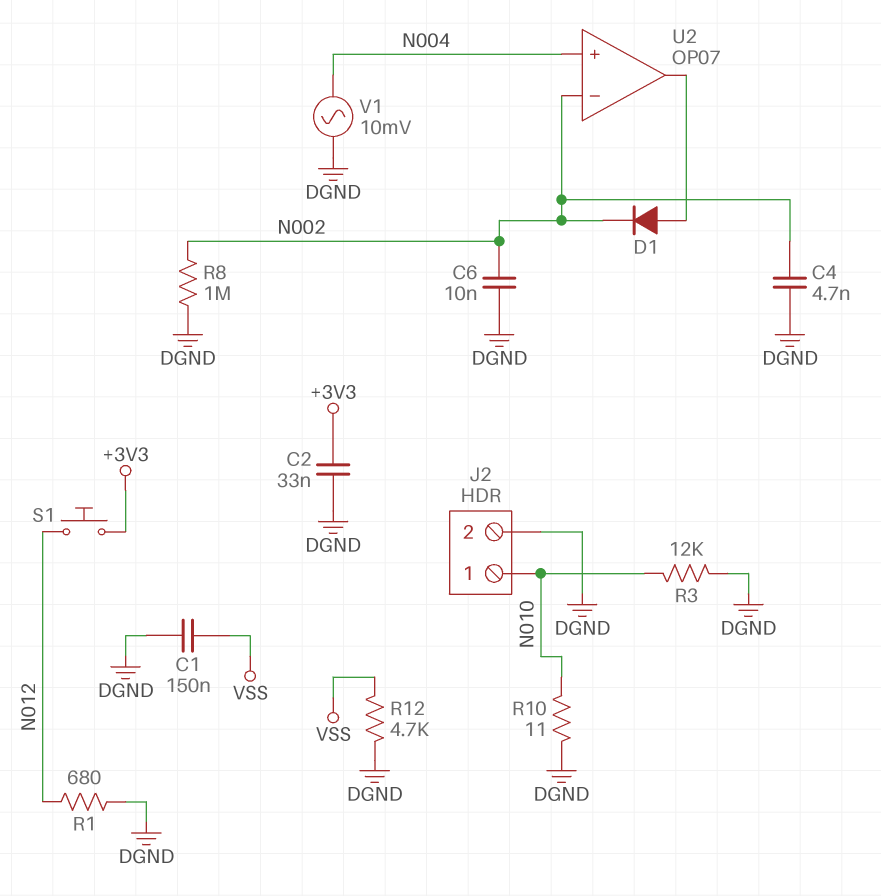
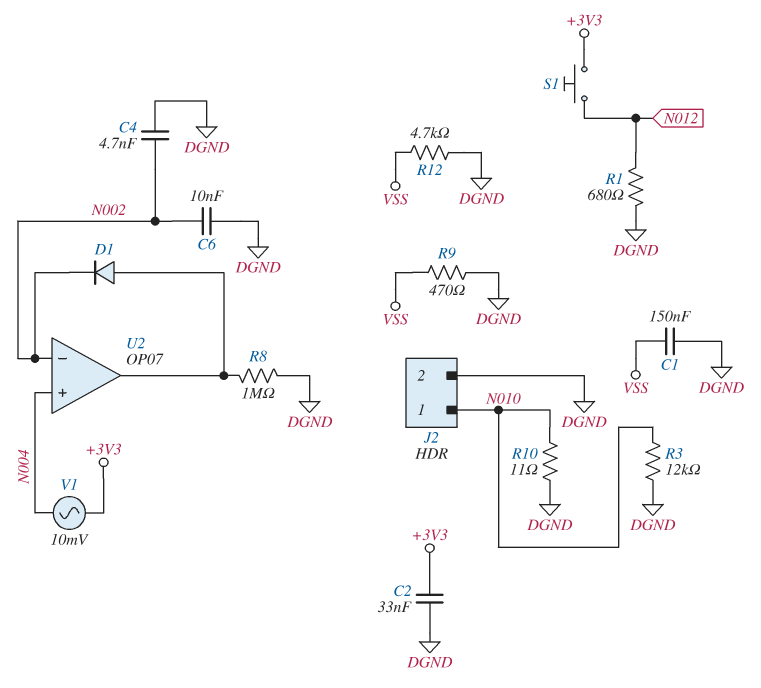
R8: 1M (DGND, N002) -> 1M (DGND, U2/out)
R9: none -> 470 (DGND, VSS)
V1: AC 10mV (DGND, N004) -> AC 10mV (+3V3, N004)

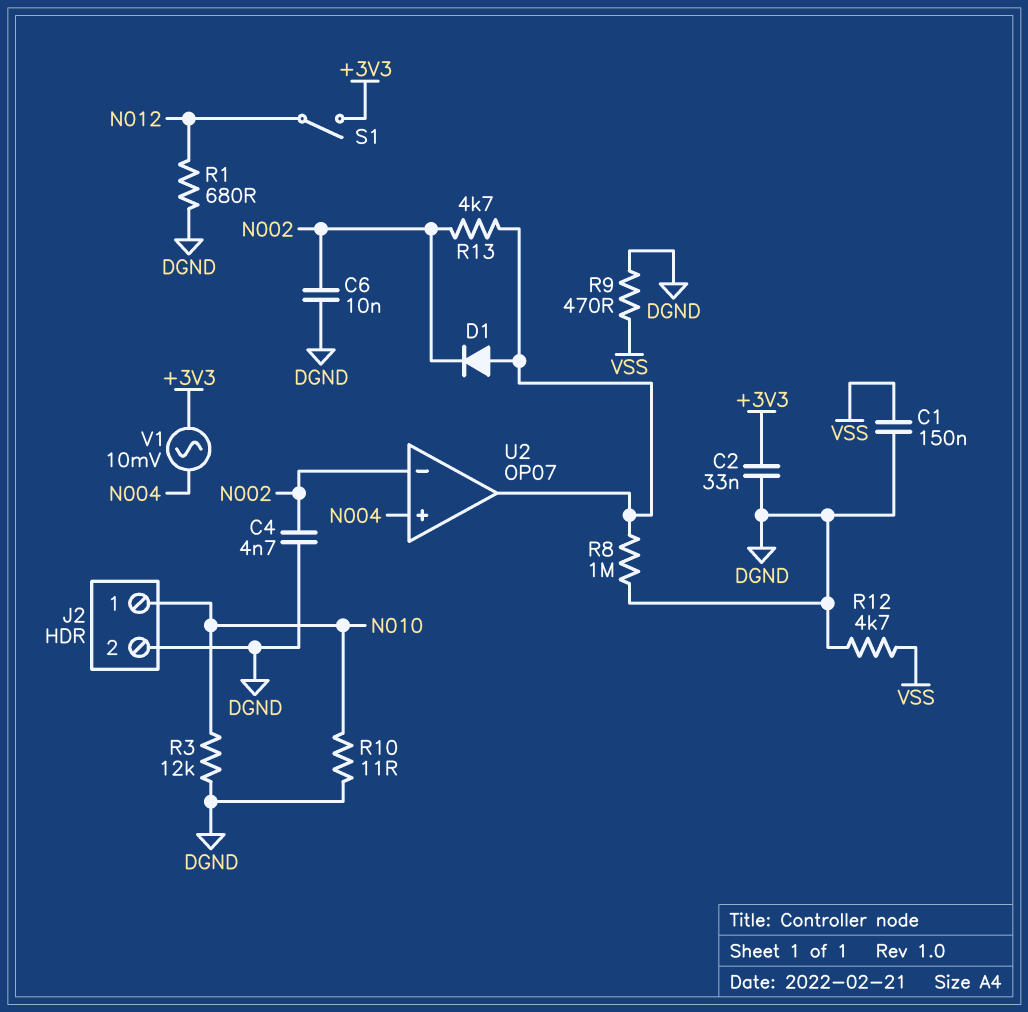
R13: none -> 4.7k (N002, U2/out)
S1: button (+3V3, N012) -> switch (+3V3, N012)

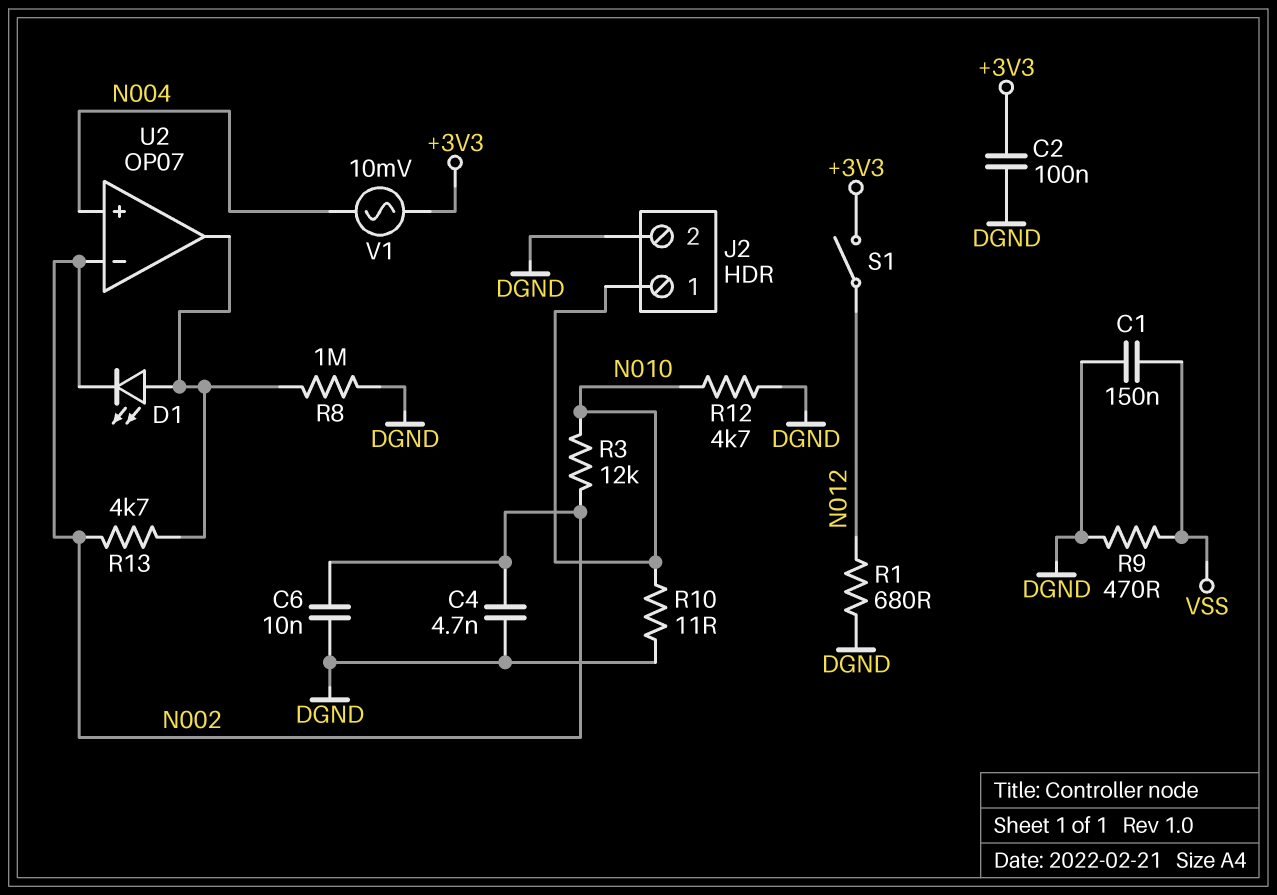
C2: 33nF (+3V3, DGND) -> 100nF (+3V3, DGND)
D1: diode (A U2/out, K N002) -> LED (A U2/out, K N002)
R3: 12k (DGND, N010) -> 12k (N002, N010)
R12: 4.7k (DGND, VSS) -> 4.7k (DGND, N010)

